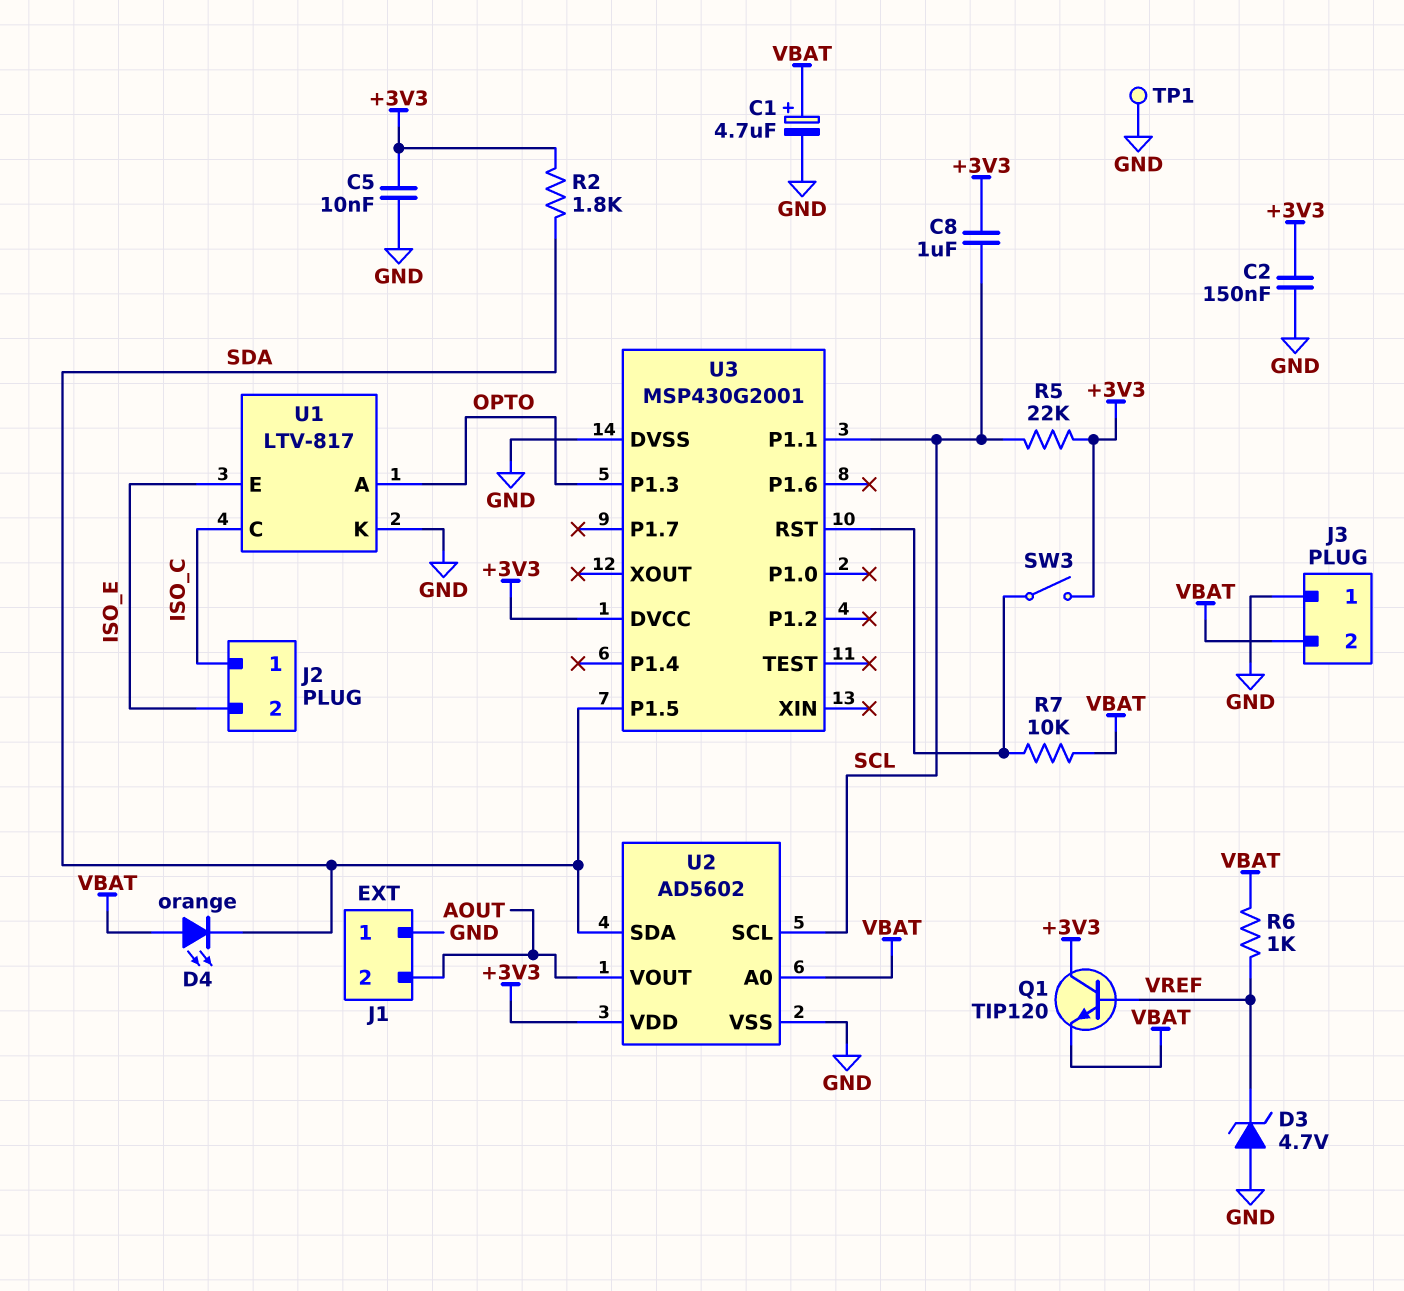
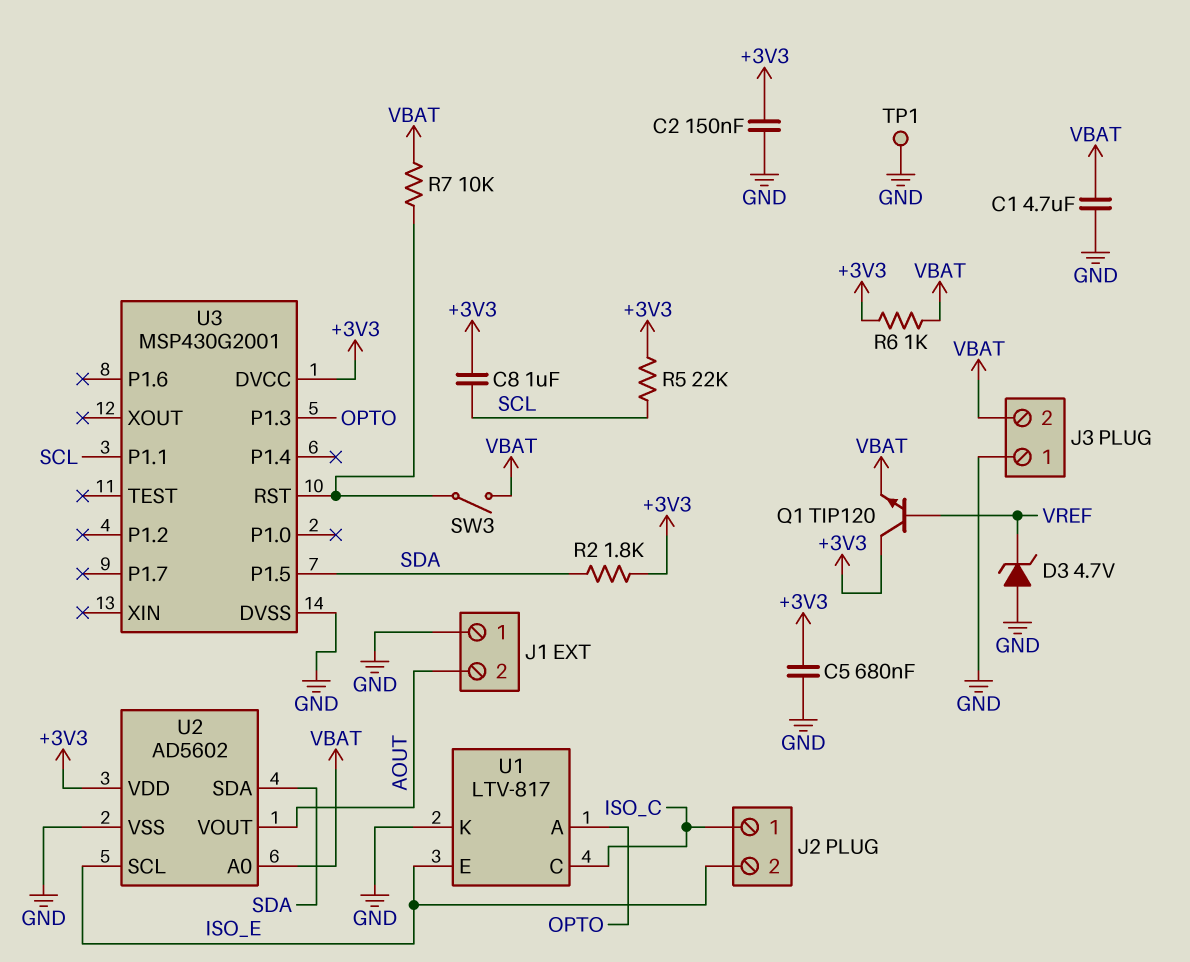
C1: 4.7uF (plus VBAT, minus GND) -> 4.7uF (GND, VBAT)
C5: 10nF (+3V3, GND) -> 680nF (+3V3, GND)
D4: LED orange (A VBAT, K SDA) -> none
R6: 1k (VBAT, VREF) -> 1k (+3V3, VBAT)
SW3: switch (+3V3, U3/RST) -> switch (U3/RST, VBAT)
U2 pin SCL: SCL -> ISO_E

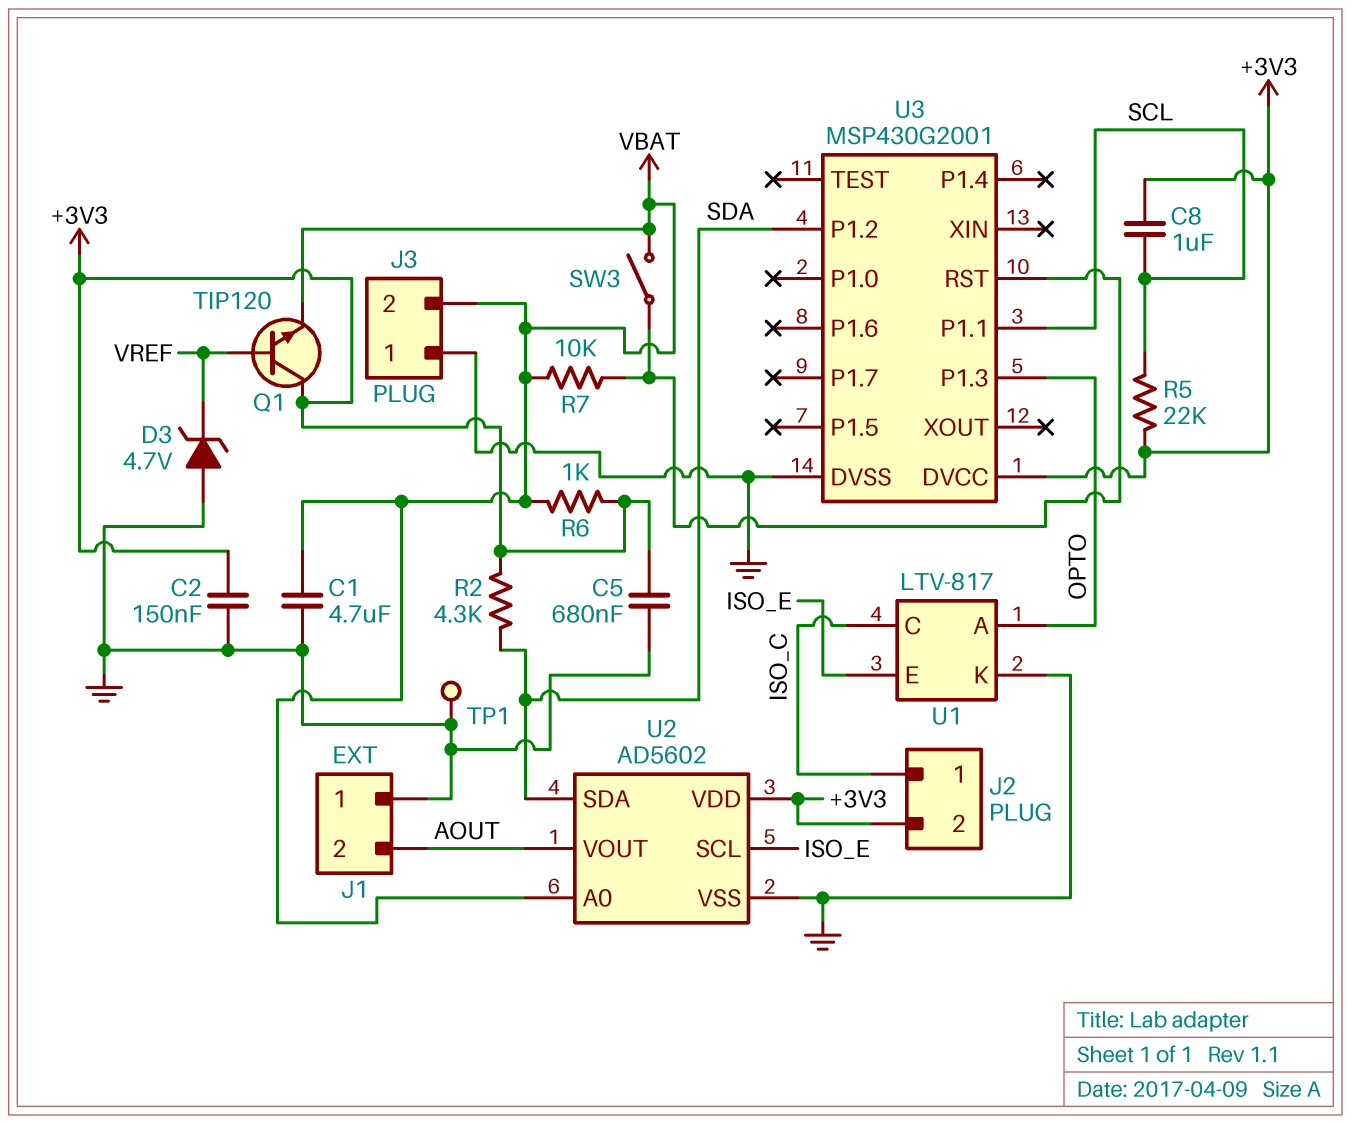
J2 pin 2: ISO_E -> +3V3
R2: 1.8k (+3V3, SDA) -> 4.3k (+3V3, SDA)
U3 pin P1.2: none -> SDA
U3 pin P1.5: SDA -> none

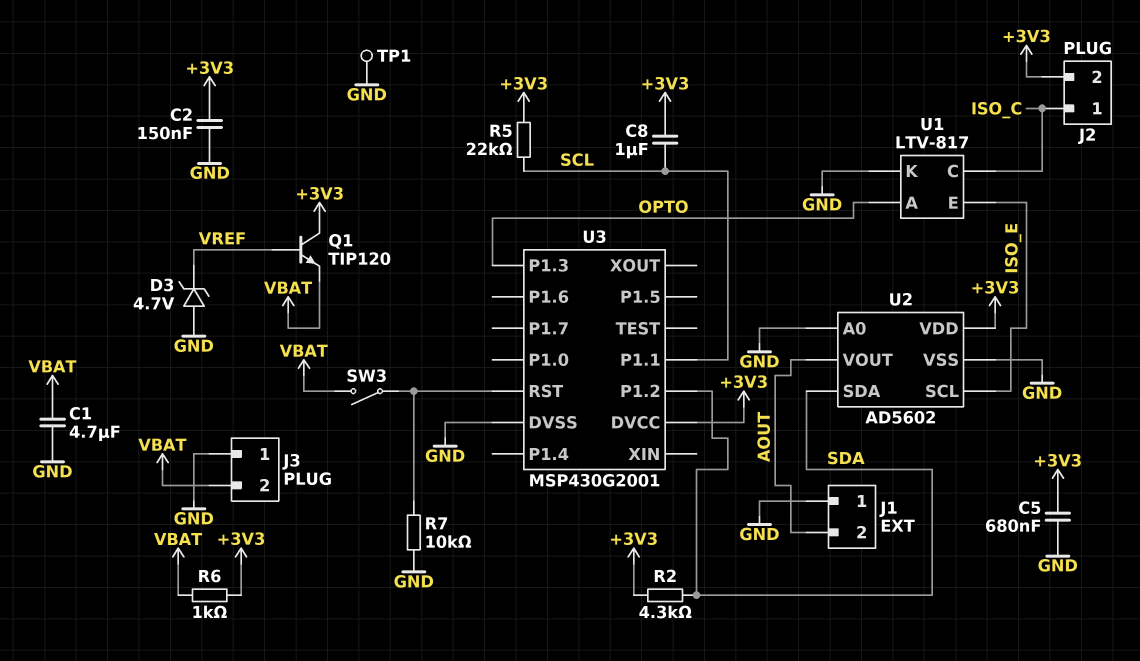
R7: 10k (U3/RST, VBAT) -> 10k (GND, U3/RST)
U2 pin A0: VBAT -> GND

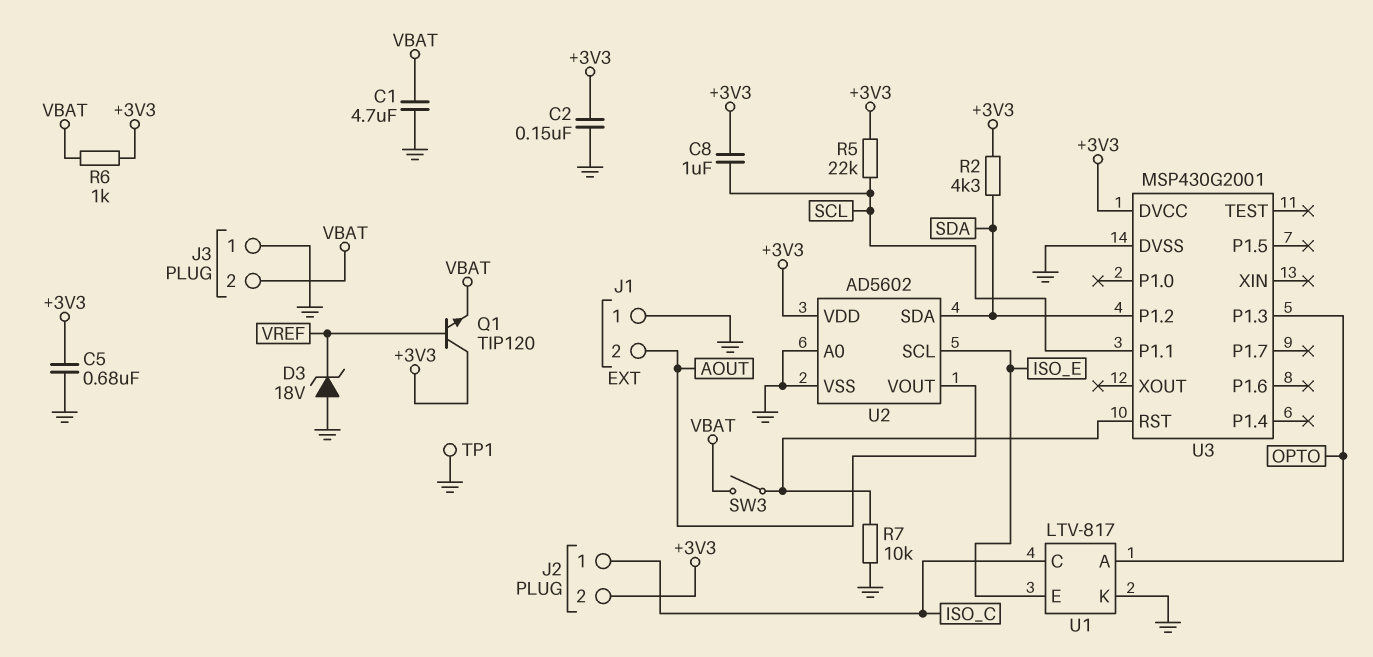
D3: zener 4.7V (A GND, K VREF) -> zener 18V (A GND, K VREF)

